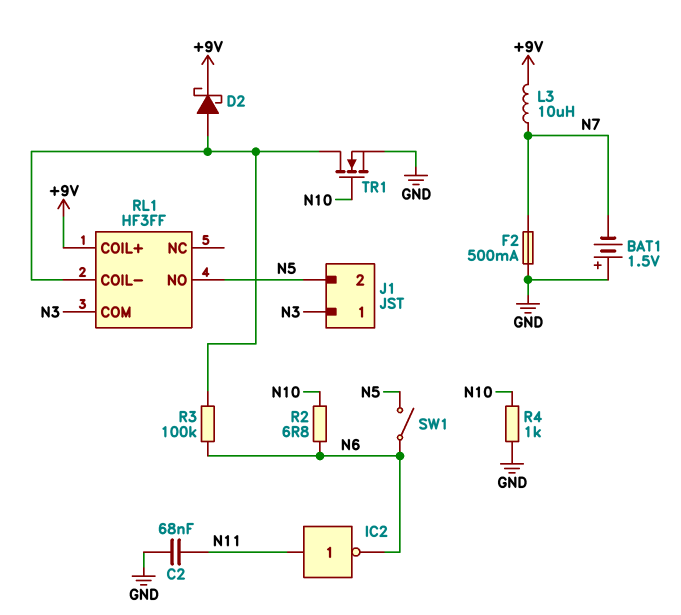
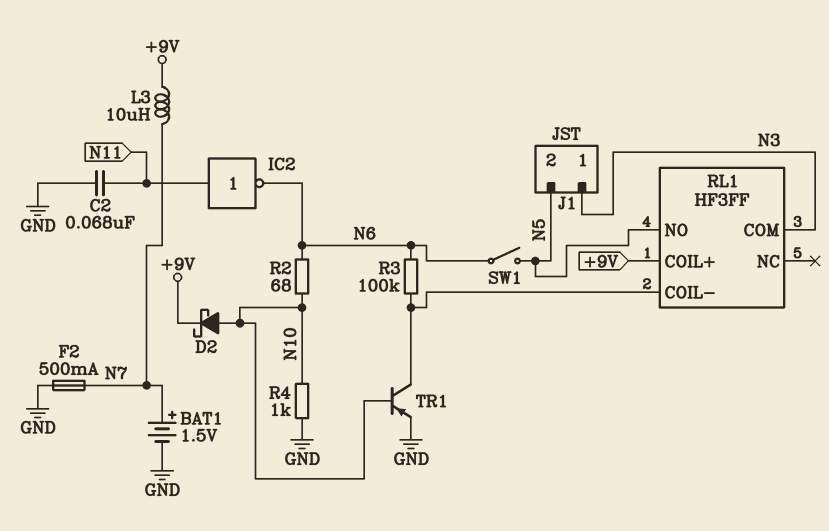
BAT1: 1.5V (plus GND, minus N7) -> 1.5V (plus N7, minus GND)
D2: schottky (A RL1/COIL-, K +9V) -> schottky (A N10, K +9V)
R2: 6.8 (N6, N10) -> 68 (N6, N10)
TR1: NMOS (G N10, D RL1/COIL-, S GND) -> PNP (B N10, C RL1/COIL-, E GND)

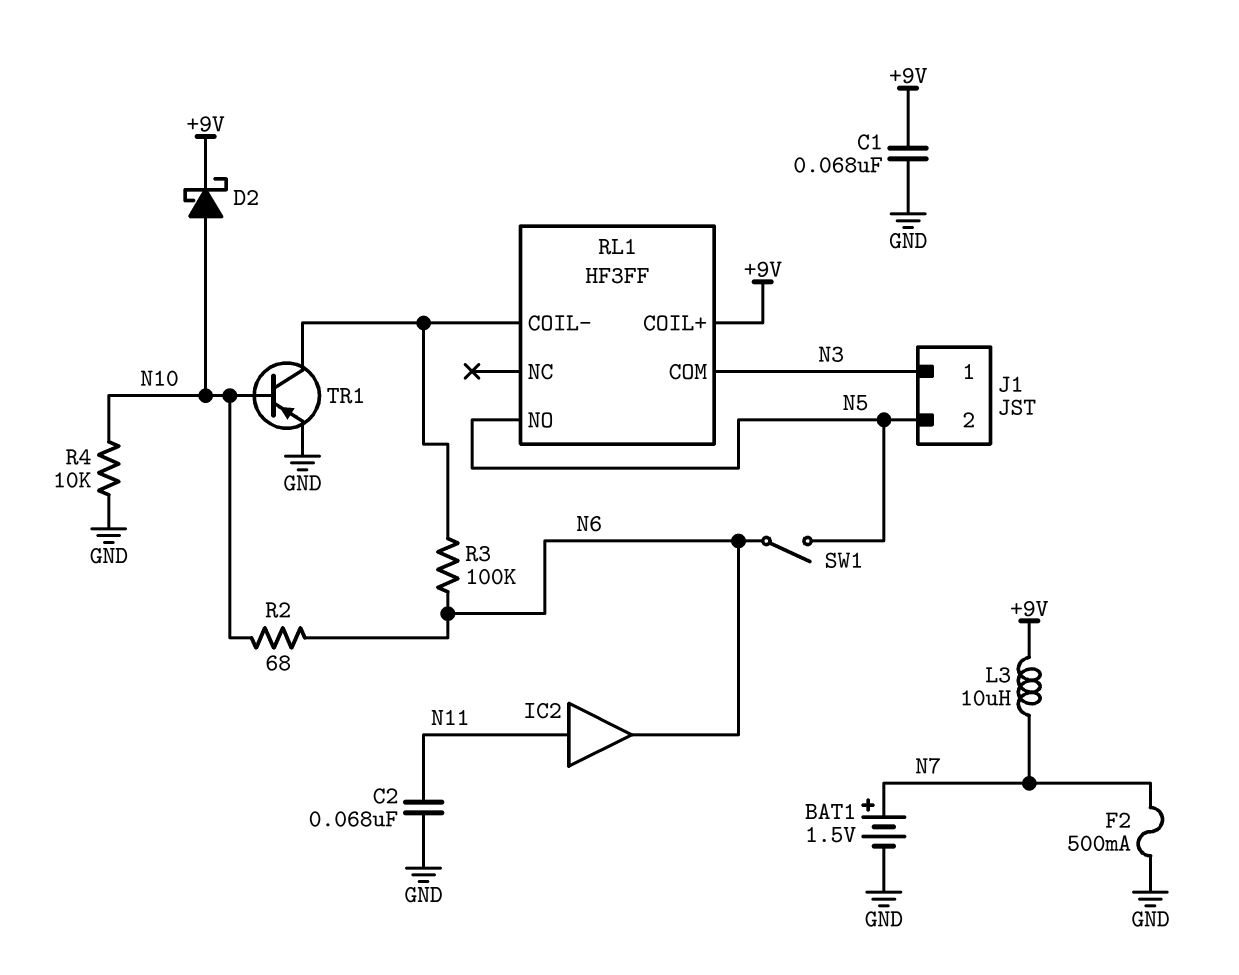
C1: none -> 68nF (+9V, GND)
IC2: NOT (in N11, out N6) -> buffer (in N11, out N6)
R4: 1k (GND, N10) -> 10k (GND, N10)

